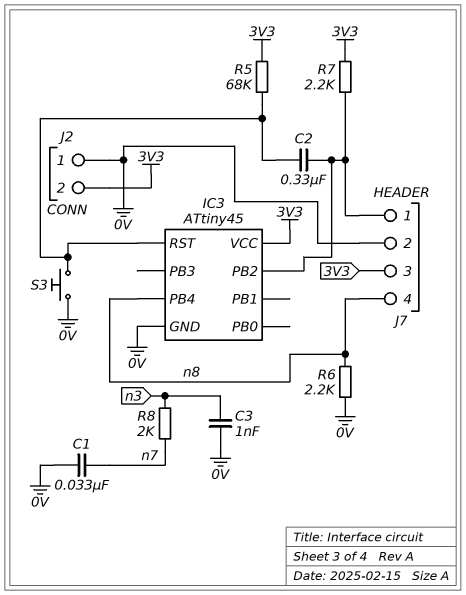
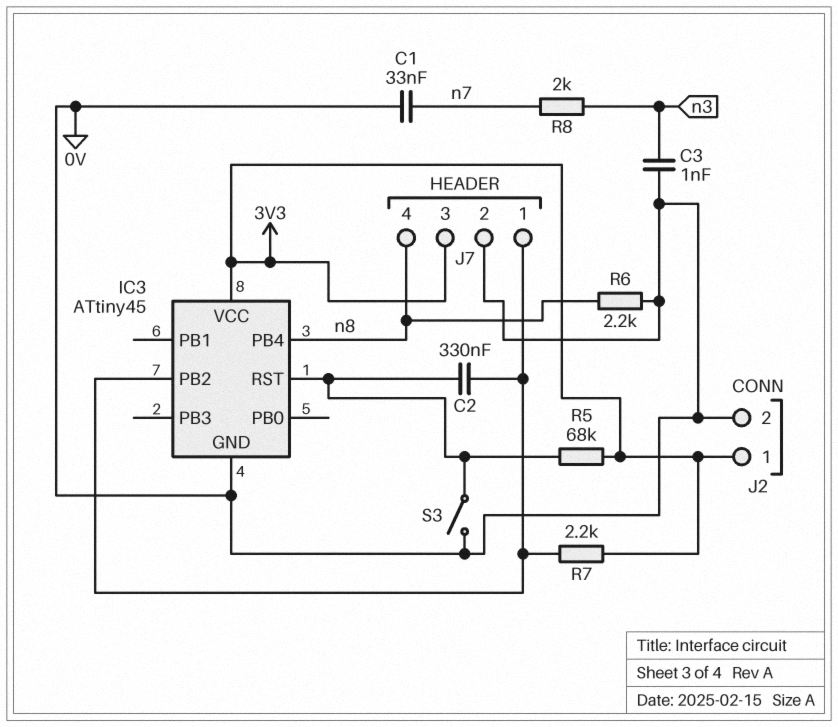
J2 pin 1: 0V -> 3V3
J2 pin 2: 3V3 -> 0V
S3: button (0V, IC3/RST) -> switch (0V, IC3/RST)

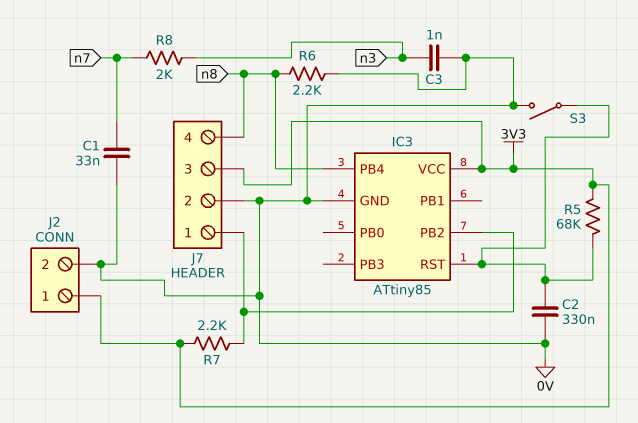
C2: 330nF (IC3/PB2, IC3/RST) -> 330nF (0V, IC3/RST)
IC3: ATtiny45 -> ATtiny85

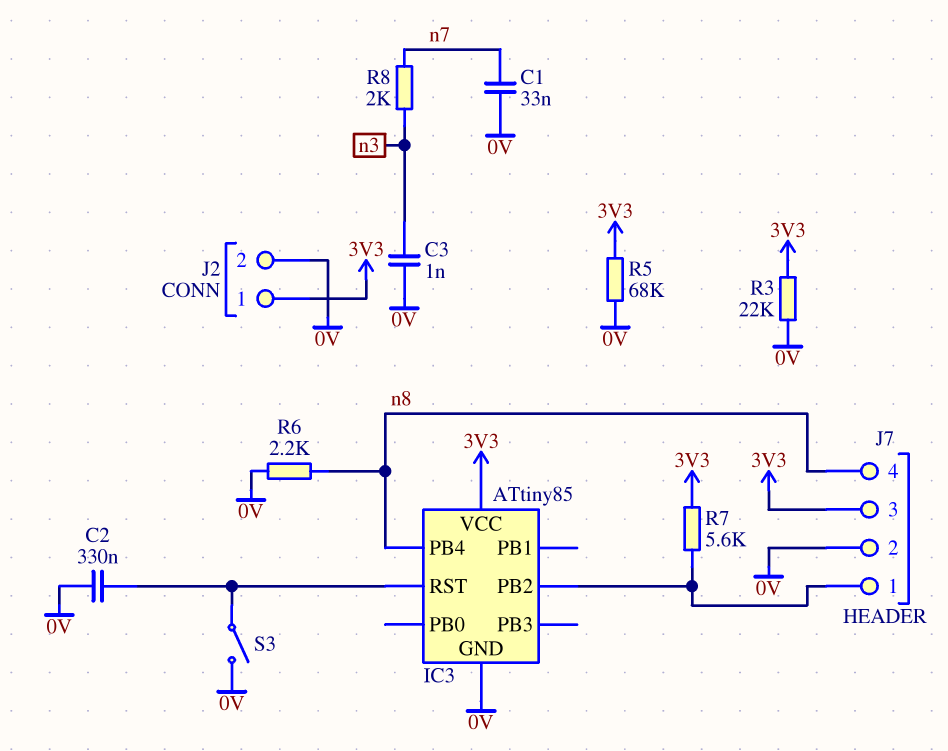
R3: none -> 22k (0V, 3V3)
R5: 68k (3V3, IC3/RST) -> 68k (0V, 3V3)
R7: 2.2k (3V3, IC3/PB2) -> 5.6k (3V3, IC3/PB2)

